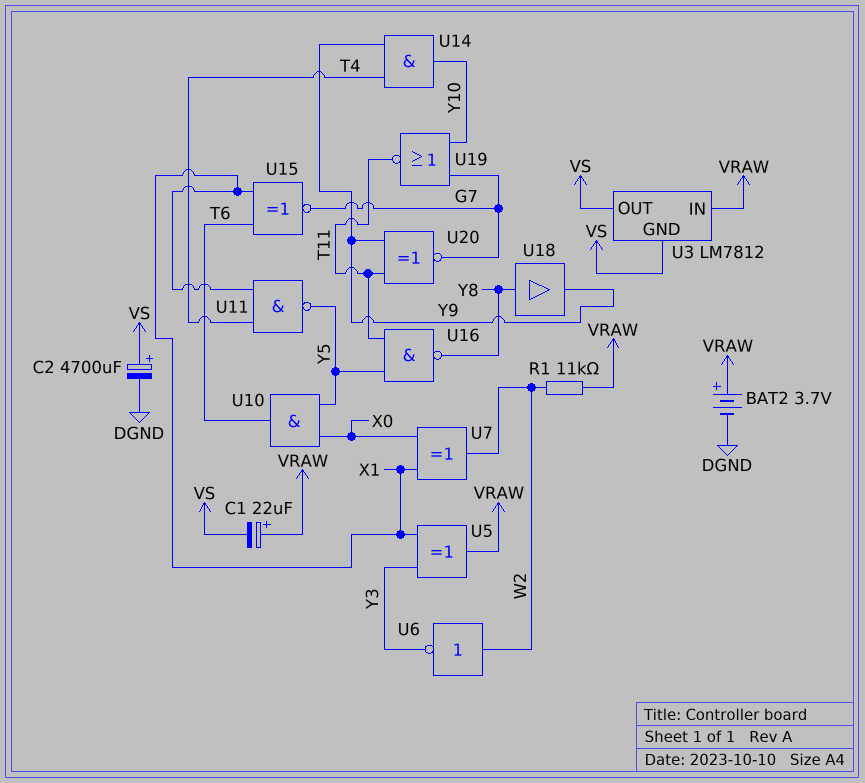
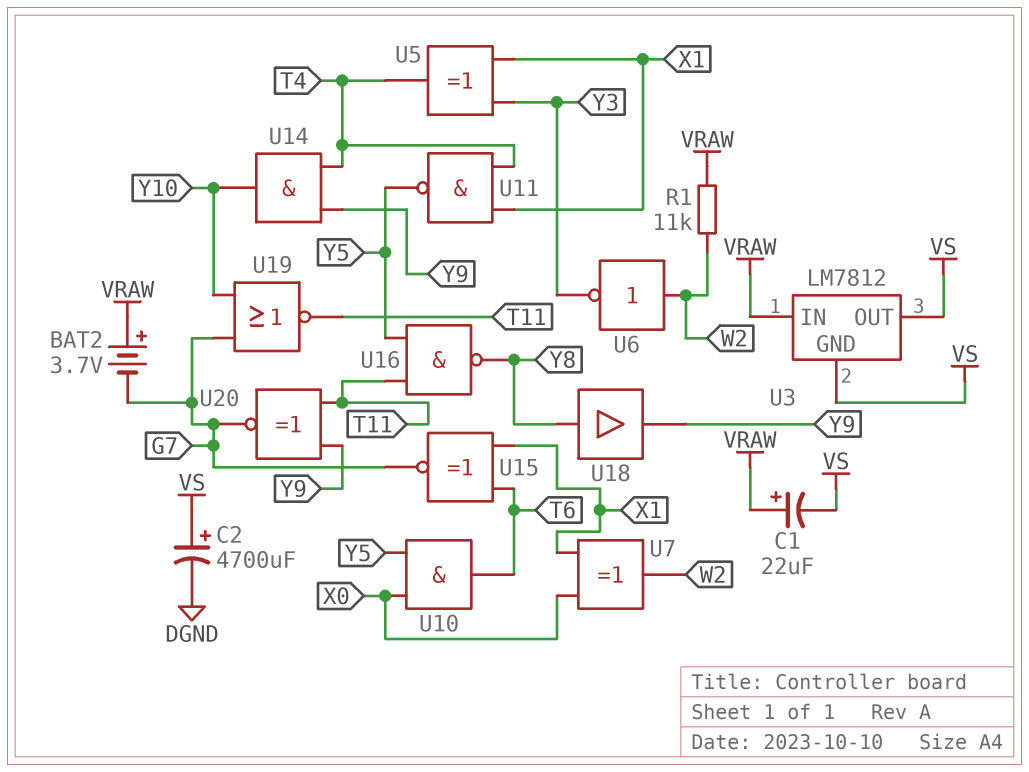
BAT2: 3.7V (plus VRAW, minus DGND) -> 3.7V (plus VRAW, minus G7)
U5: XOR (in X1, in Y3, out VRAW) -> XOR (in X1, in Y3, out T4)

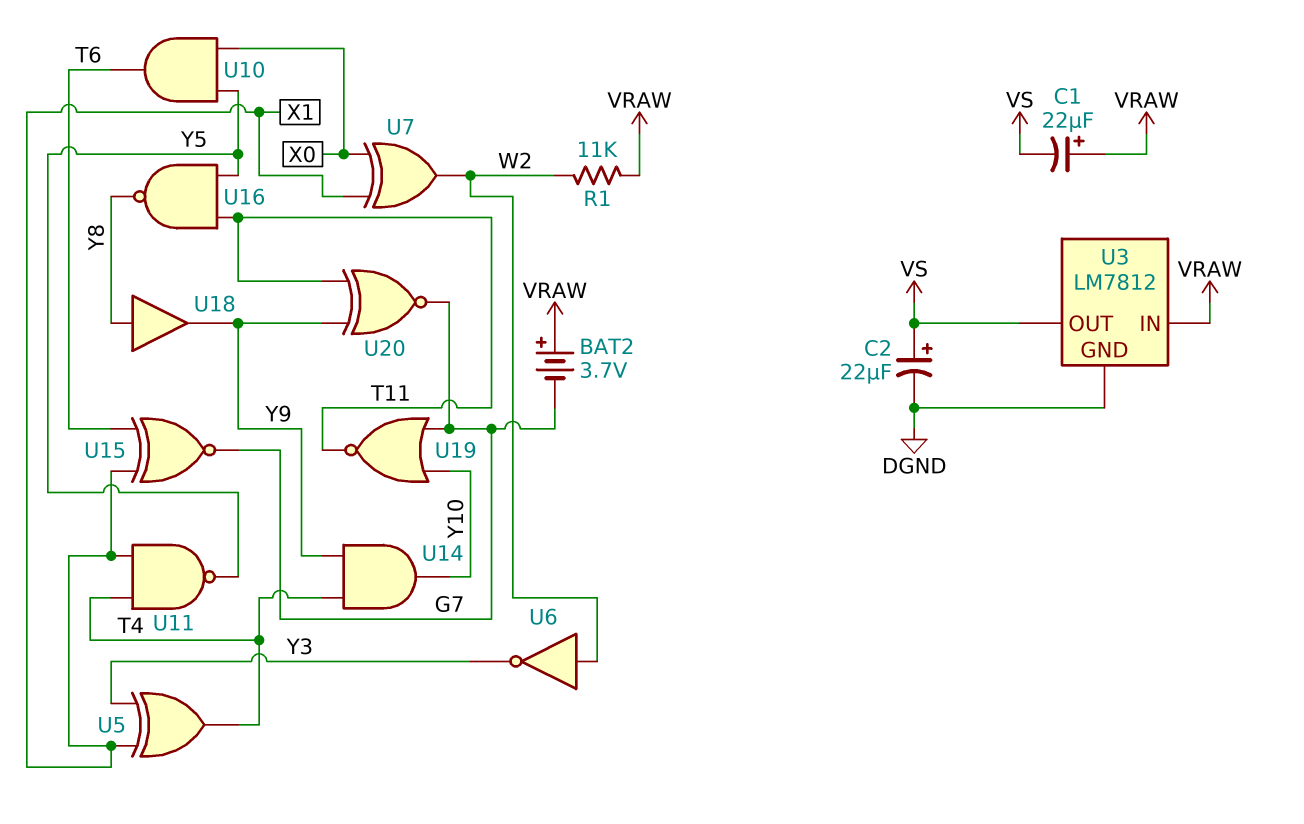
C2: 4700uF (plus VS, minus DGND) -> 22uF (plus VS, minus DGND)
U3 pin GND: VS -> DGND

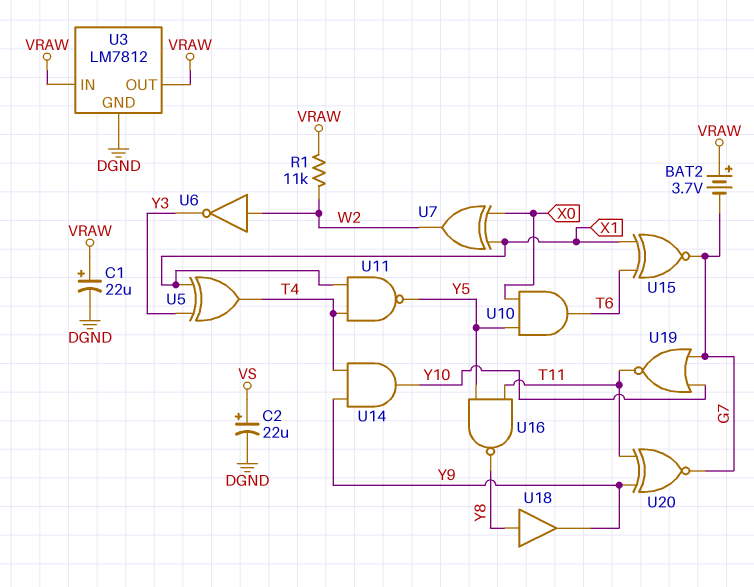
C1: 22uF (plus VRAW, minus VS) -> 22uF (plus VRAW, minus DGND)
U3 pin OUT: VS -> VRAW

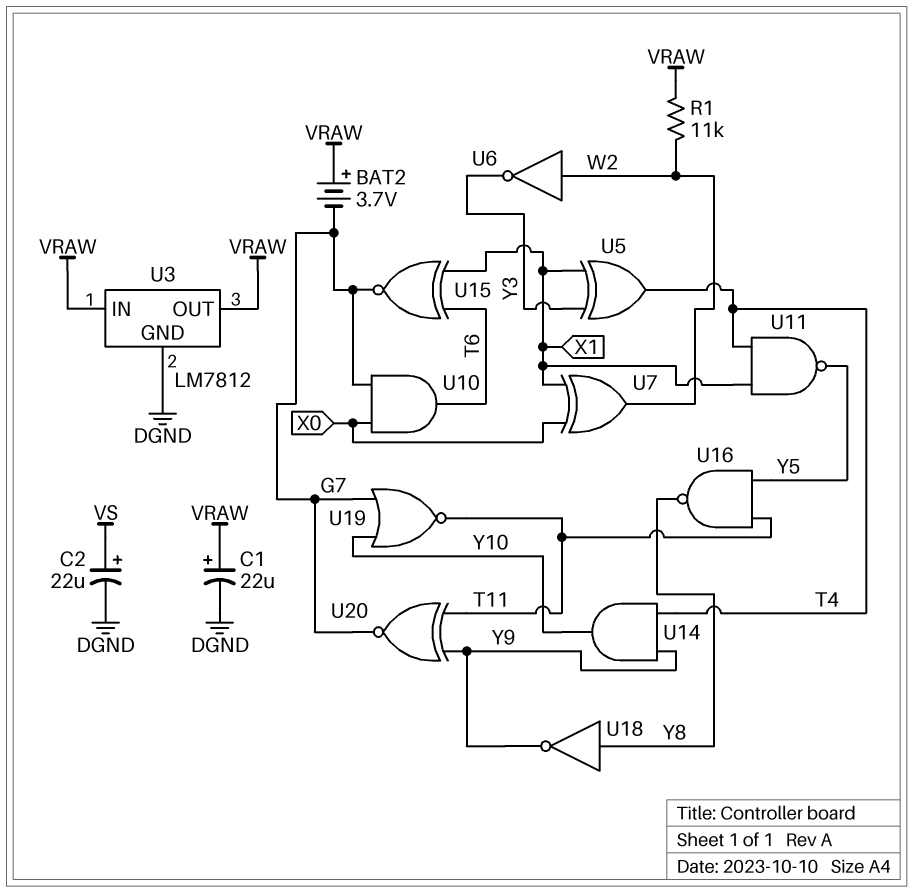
U10: AND (in X0, in Y5, out T6) -> AND (in G7, in X0, out T6)
U18: buffer (in Y8, out Y9) -> NOT (in Y8, out Y9)

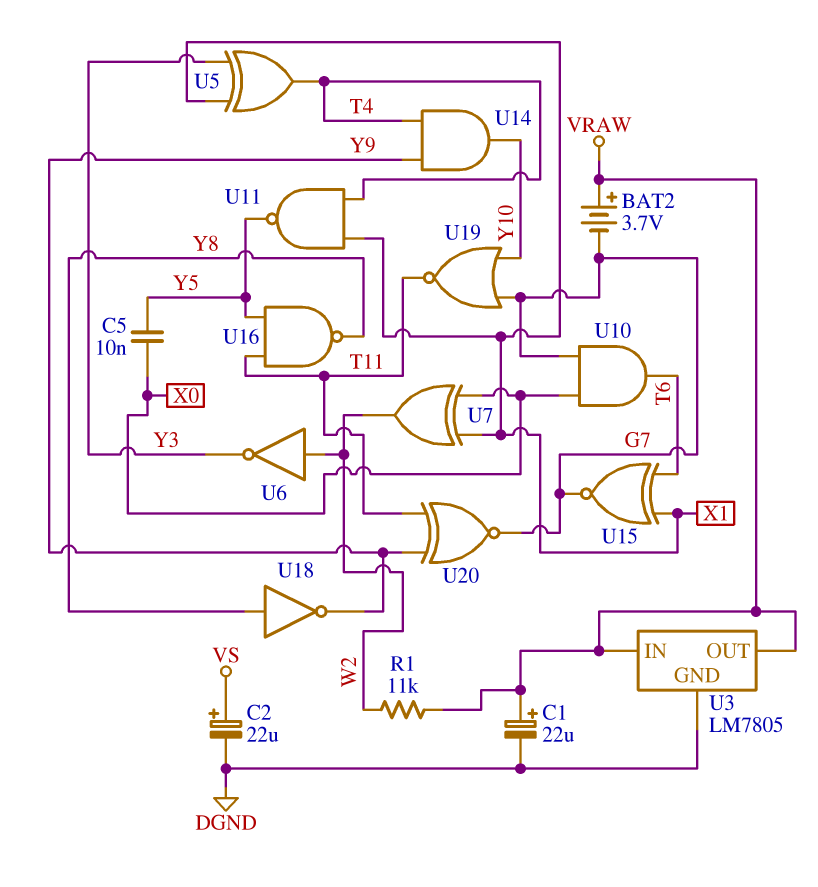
C5: none -> 10nF (X0, Y5)
U3: LM7812 -> LM7805

